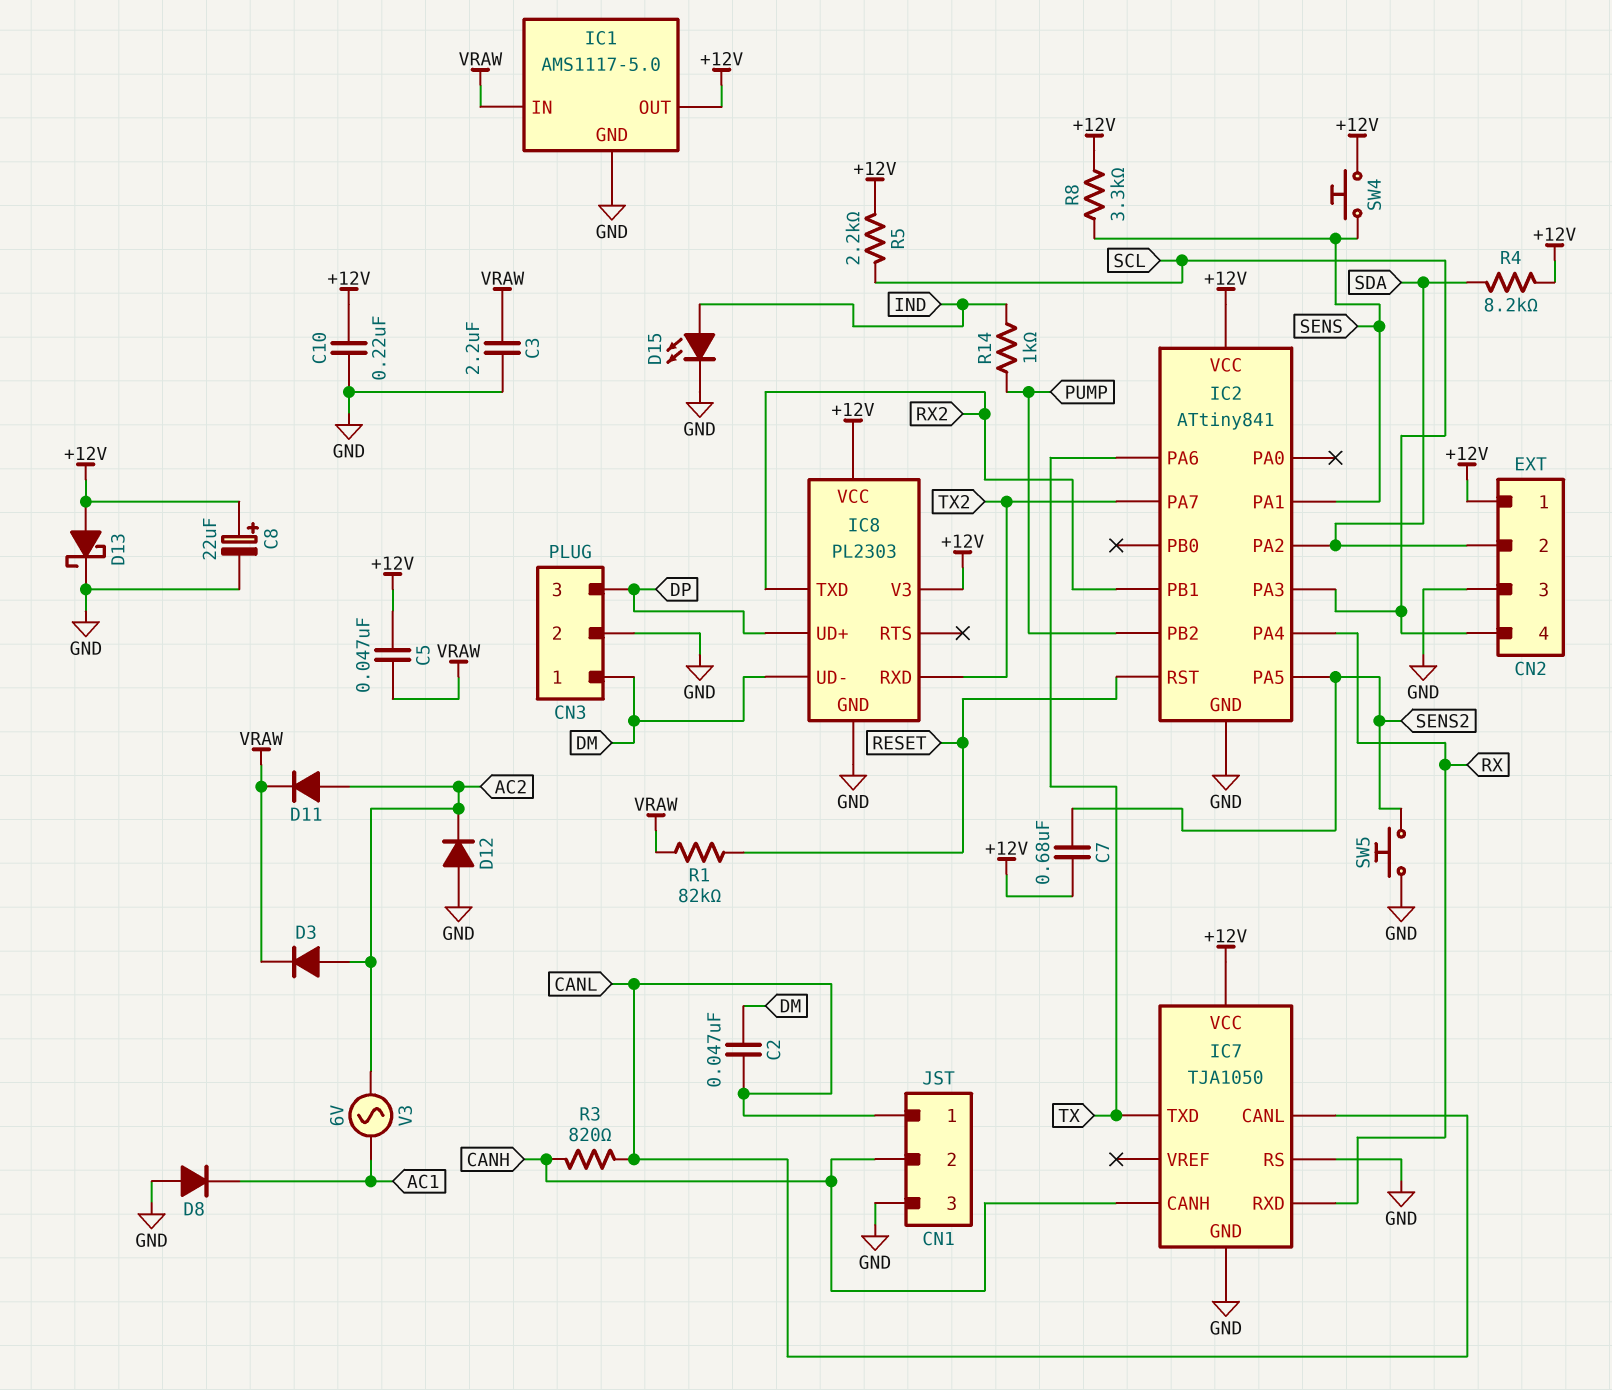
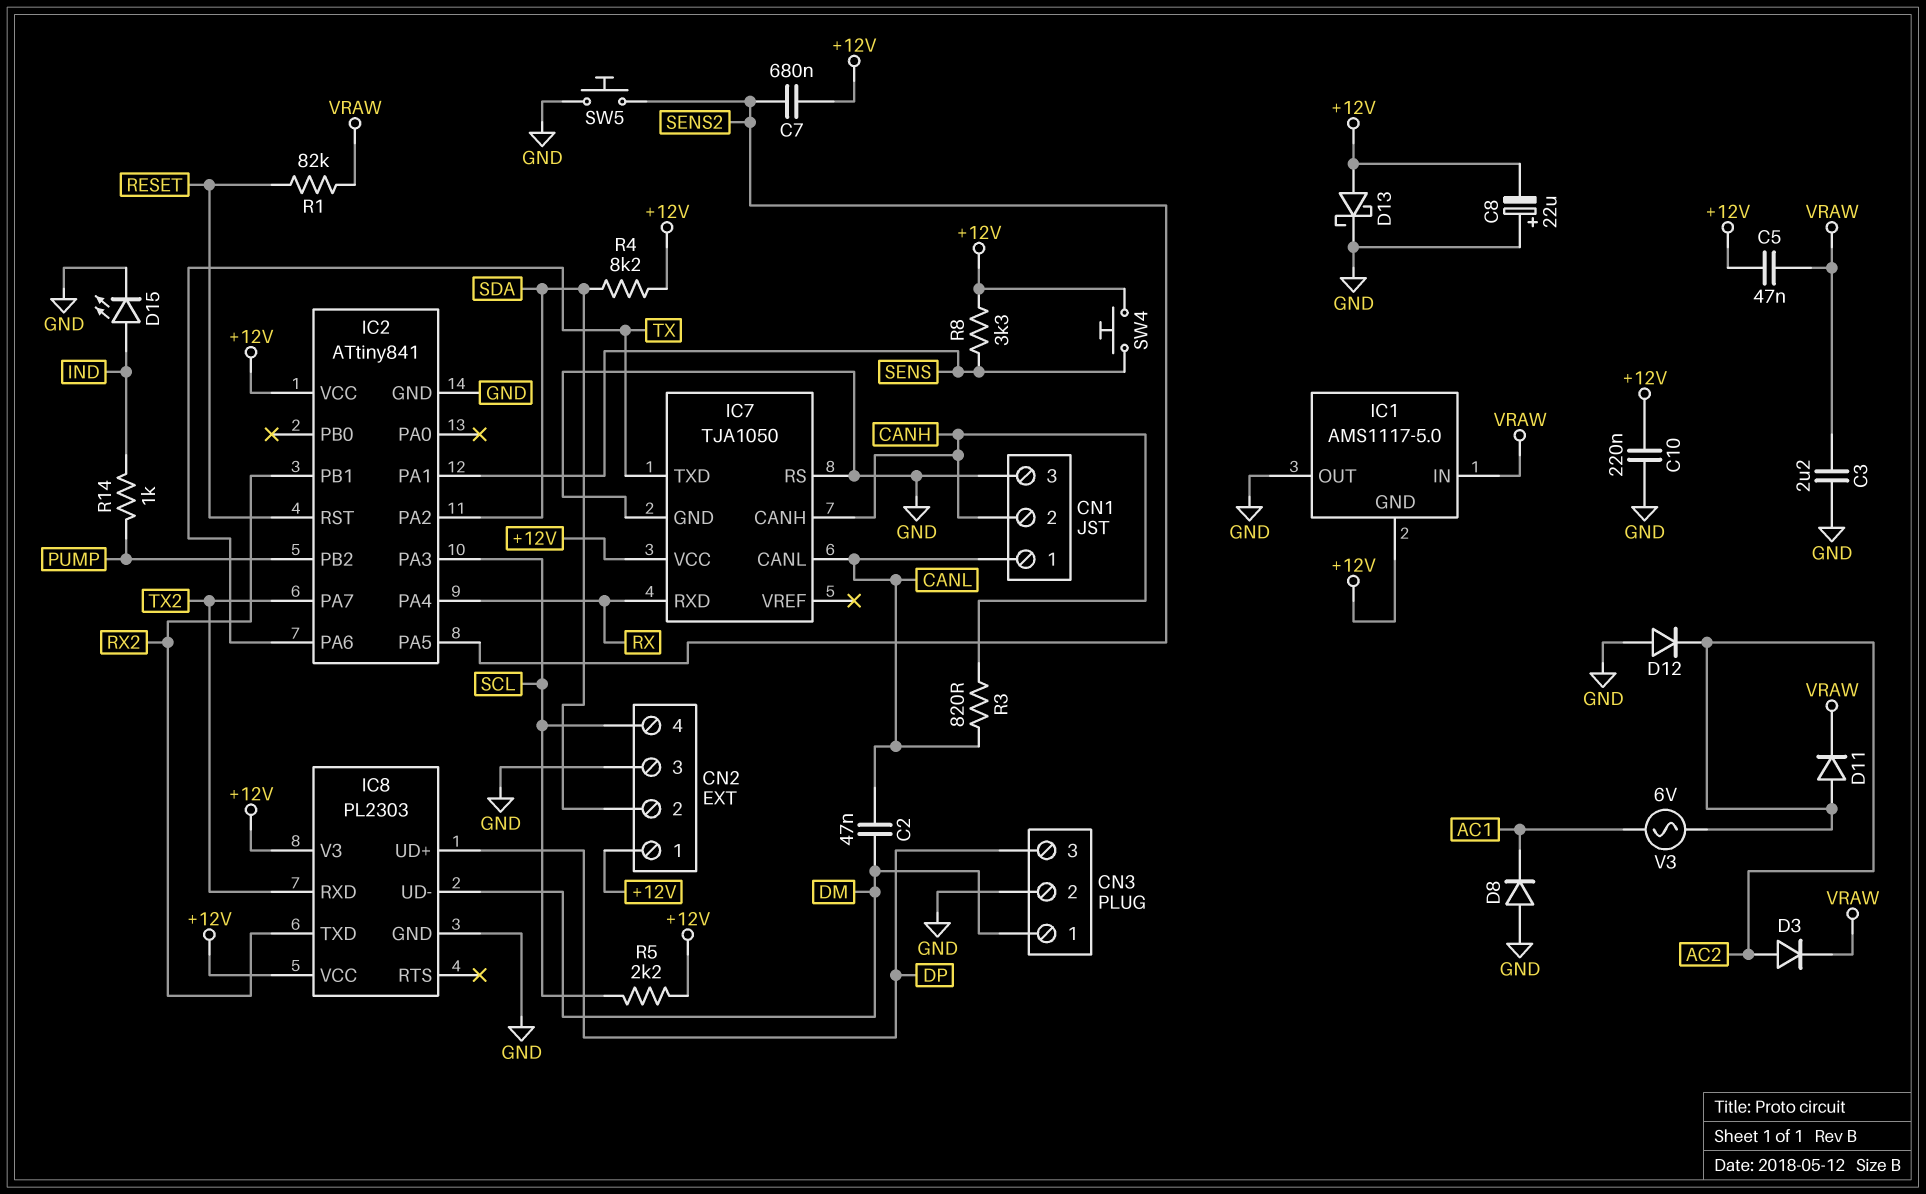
C8: 22uF (plus +12V, minus GND) -> 22uF (plus GND, minus +12V)
IC1 pin GND: GND -> +12V
IC1 pin OUT: +12V -> GND

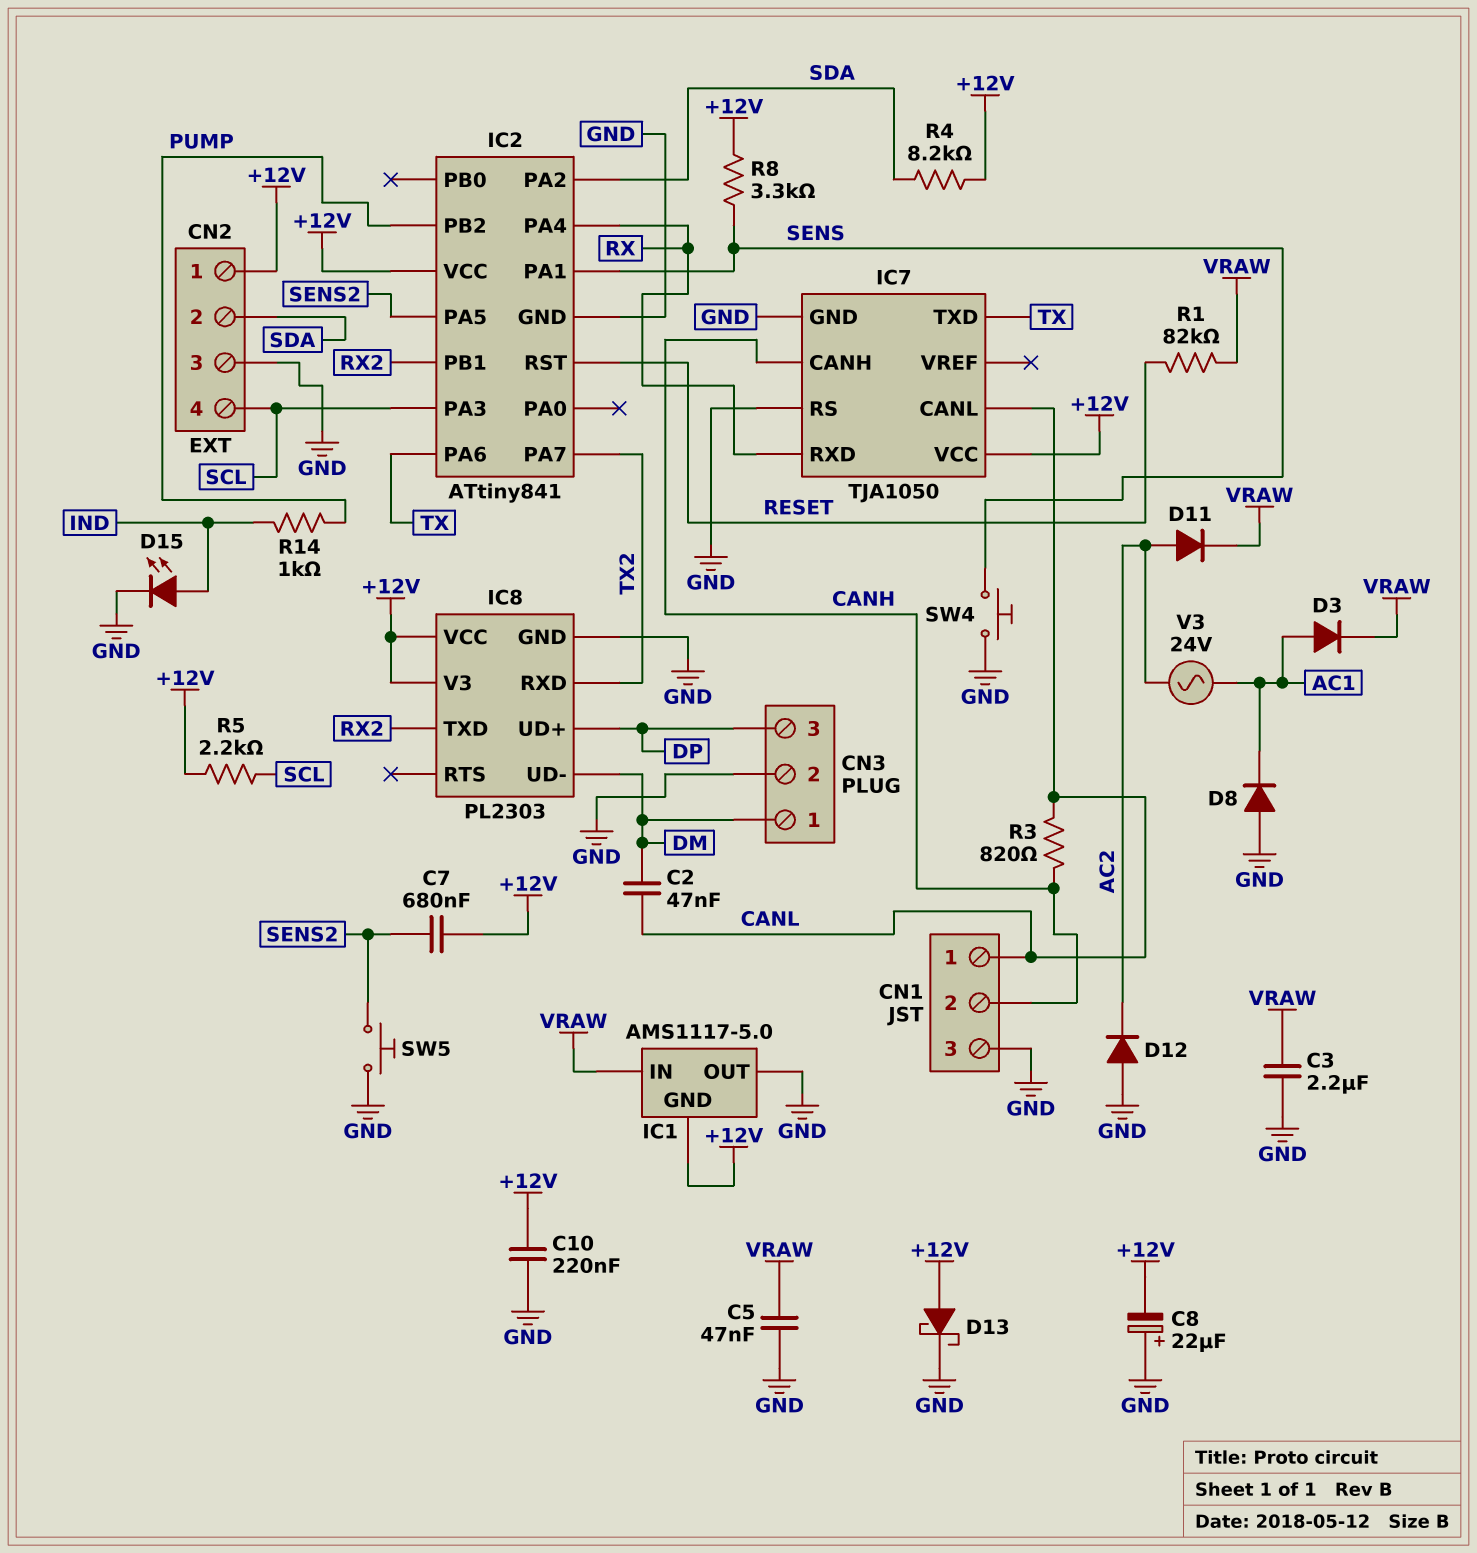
C5: 47nF (+12V, VRAW) -> 47nF (GND, VRAW)
D3: diode (A AC2, K VRAW) -> diode (A AC1, K VRAW)
SW4: button (+12V, SENS) -> button (GND, SENS)
V3: AC 6V (AC1, AC2) -> AC 24V (AC1, AC2)

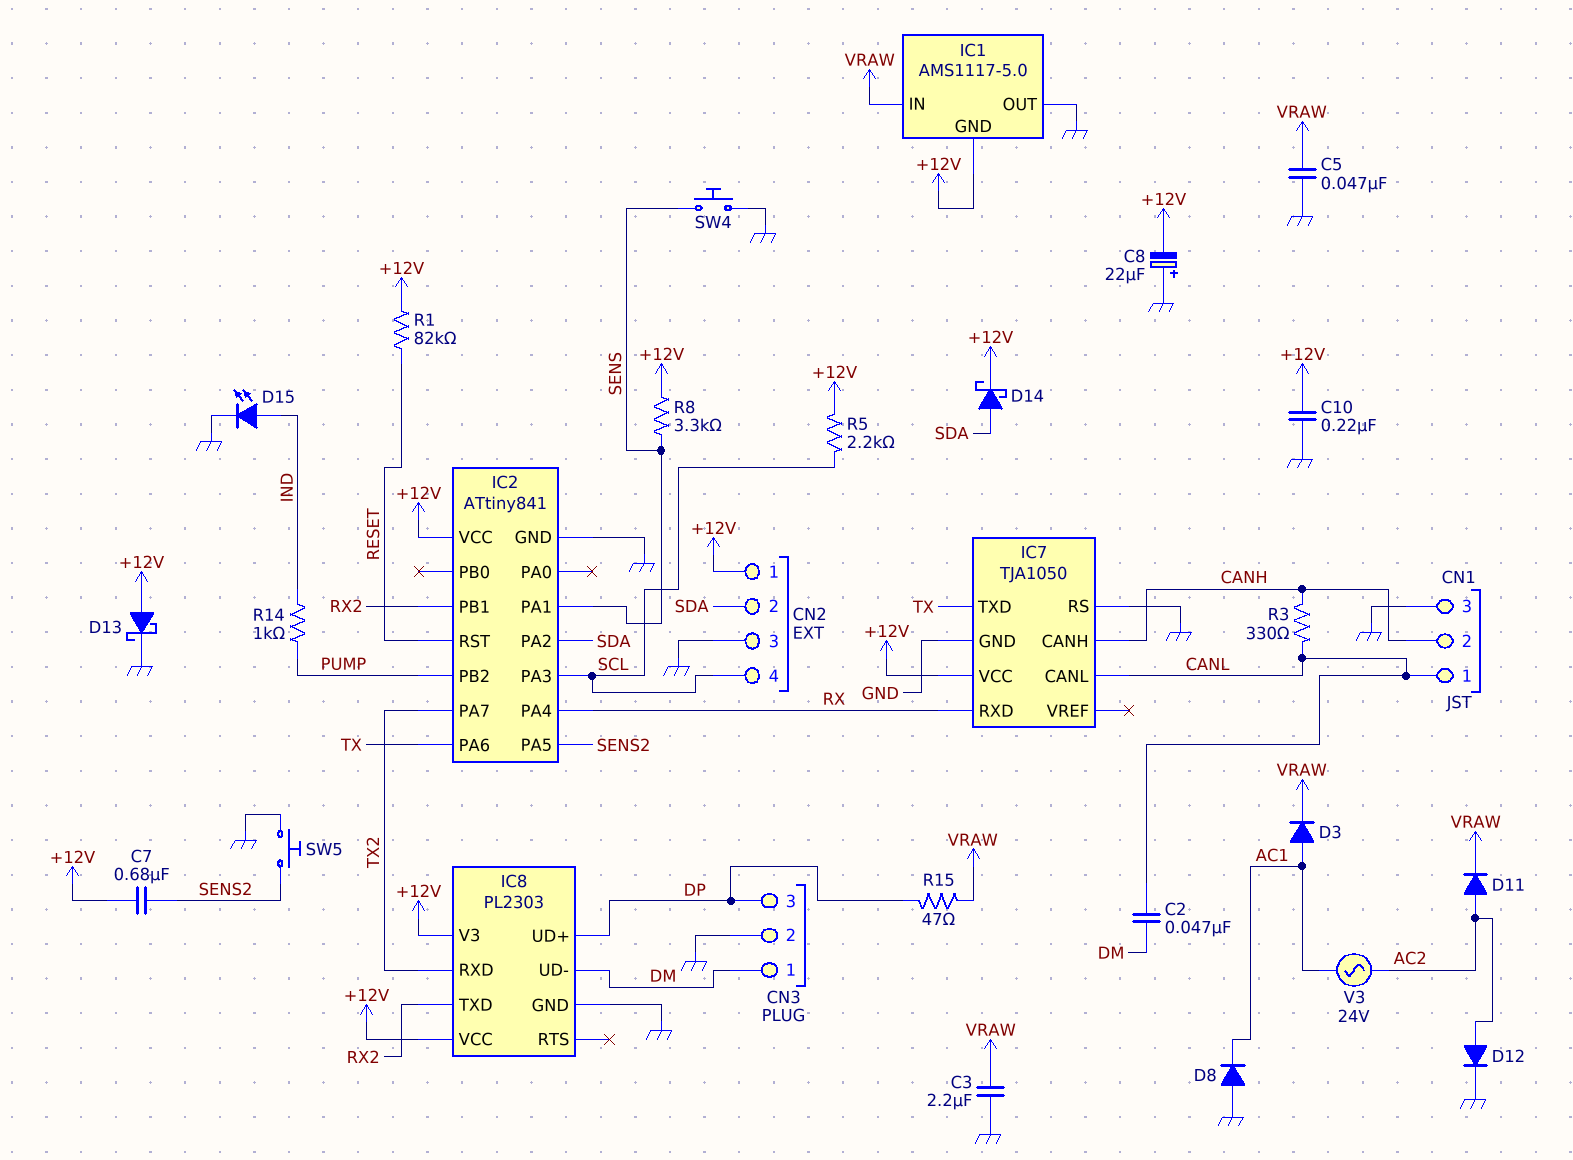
D12: diode (A GND, K AC2) -> diode (A AC2, K GND)
D14: none -> schottky (A SDA, K +12V)
R1: 82k (RESET, VRAW) -> 82k (+12V, RESET)
R3: 820 (CANH, CANL) -> 330 (CANH, CANL)
R4: 8.2k (+12V, SDA) -> none
R15: none -> 47 (DP, VRAW)

